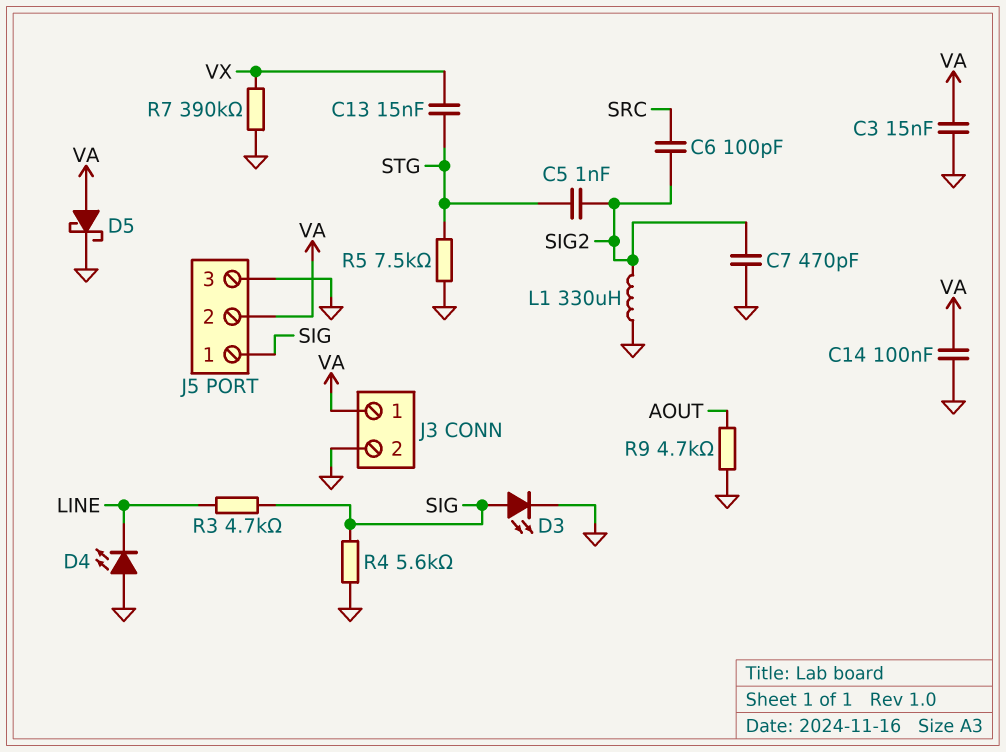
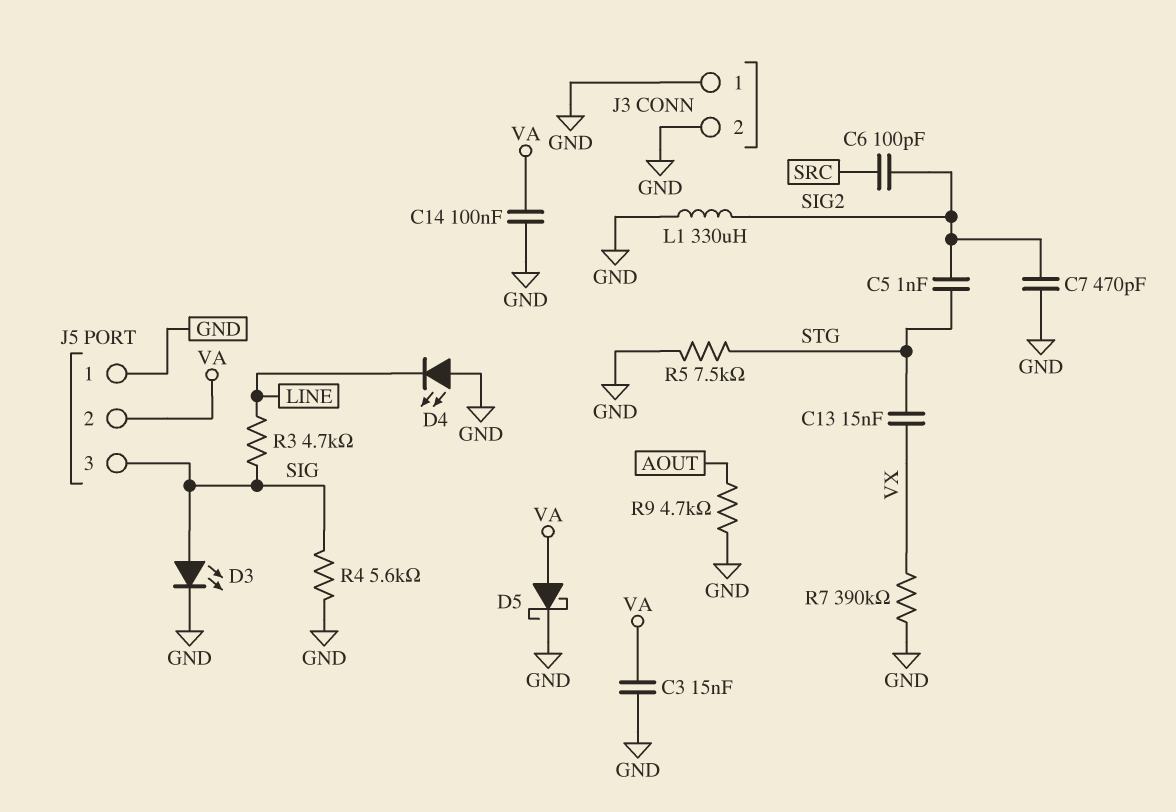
J3 pin 1: VA -> GND
J5 pin 1: SIG -> GND
J5 pin 3: GND -> SIG

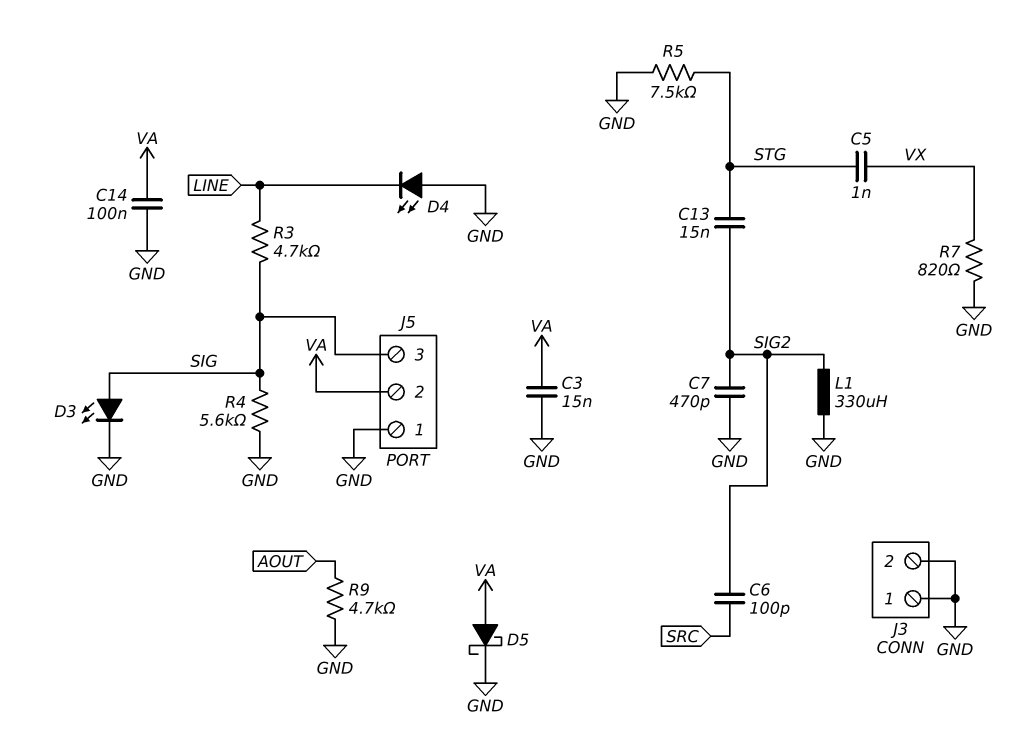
C5: 1nF (SIG2, STG) -> 1nF (STG, VX)
C13: 15nF (STG, VX) -> 15nF (SIG2, STG)
R7: 390k (GND, VX) -> 820 (GND, VX)

